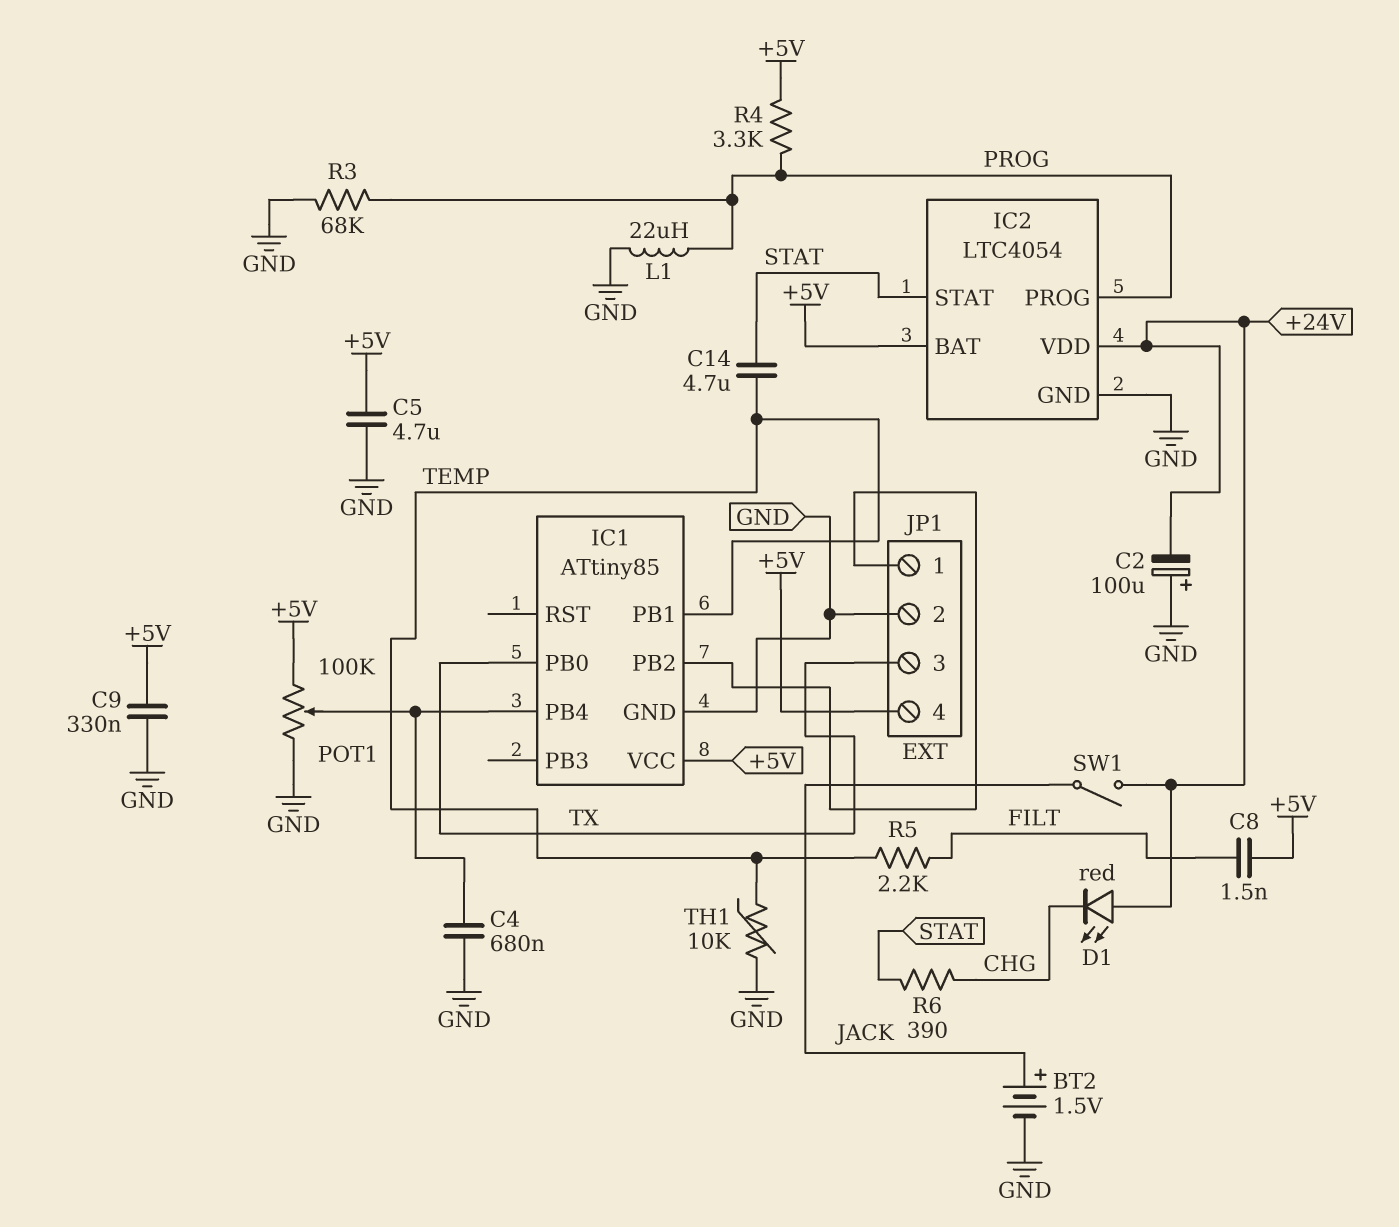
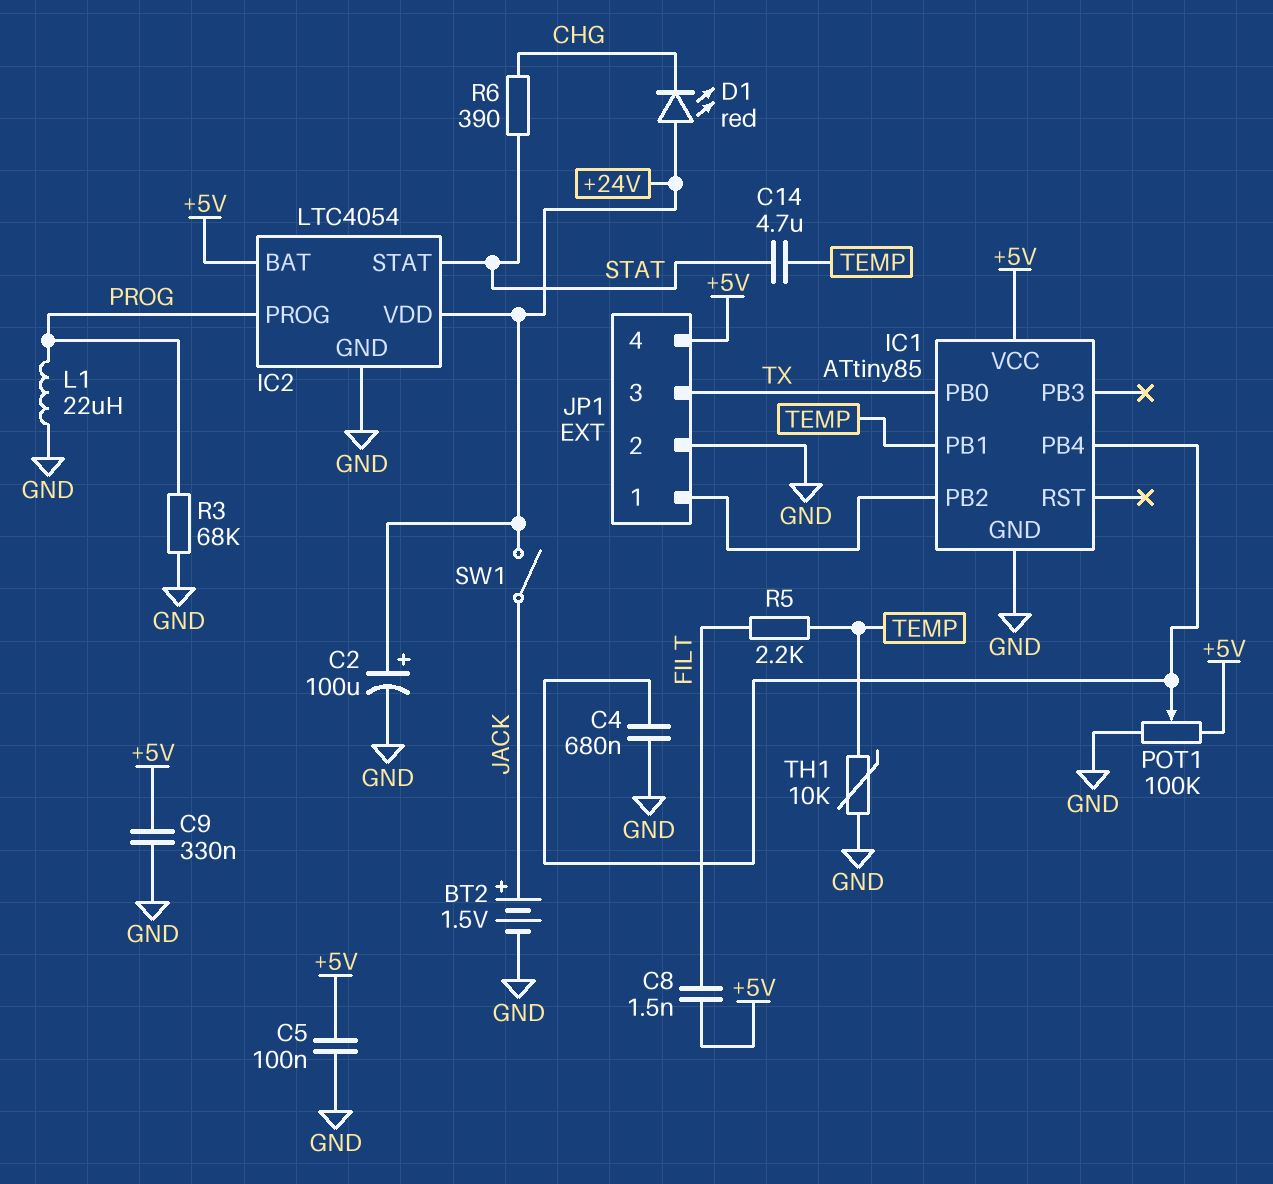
C2: 100uF (plus GND, minus +24V) -> 100uF (plus +24V, minus GND)
C5: 4.7uF (+5V, GND) -> 100nF (+5V, GND)
R4: 3.3k (+5V, PROG) -> none

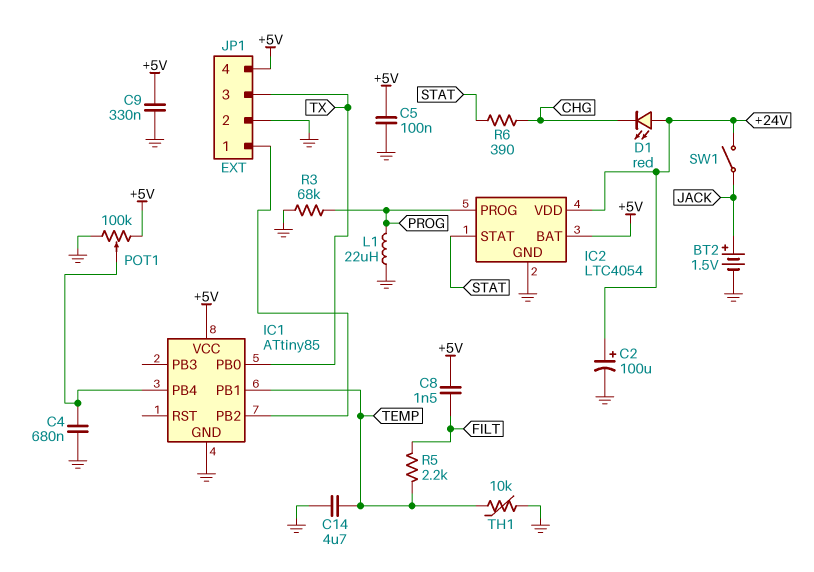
C14: 4.7uF (STAT, TEMP) -> 4.7uF (GND, TEMP)

